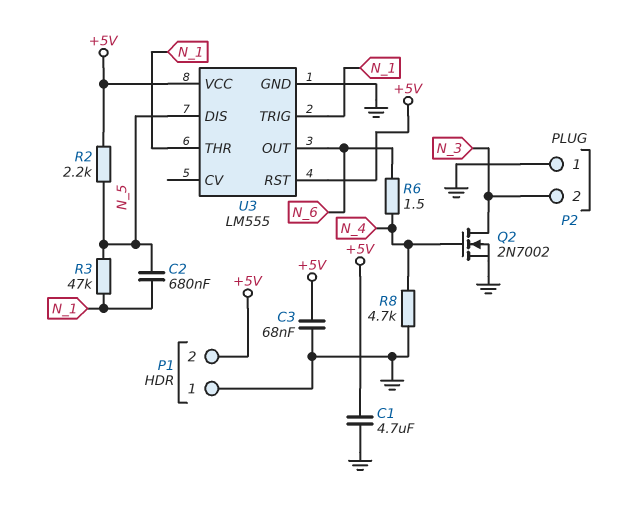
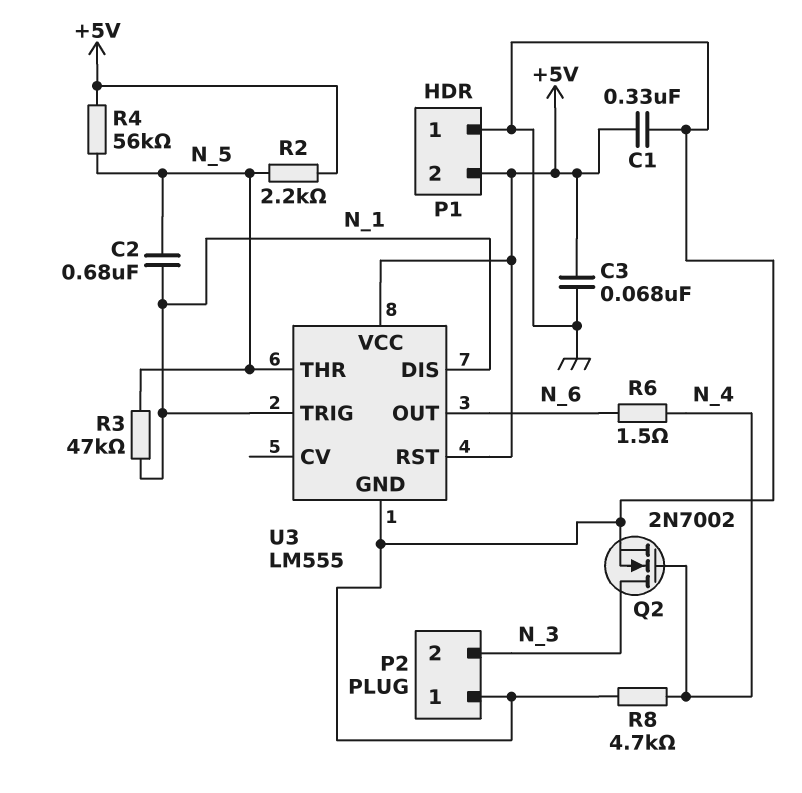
C1: 4.7uF (+5V, GND) -> 330nF (+5V, GND)
R4: none -> 56k (+5V, N_5)
U3 pin DIS: N_5 -> N_1
U3 pin THR: N_1 -> N_5

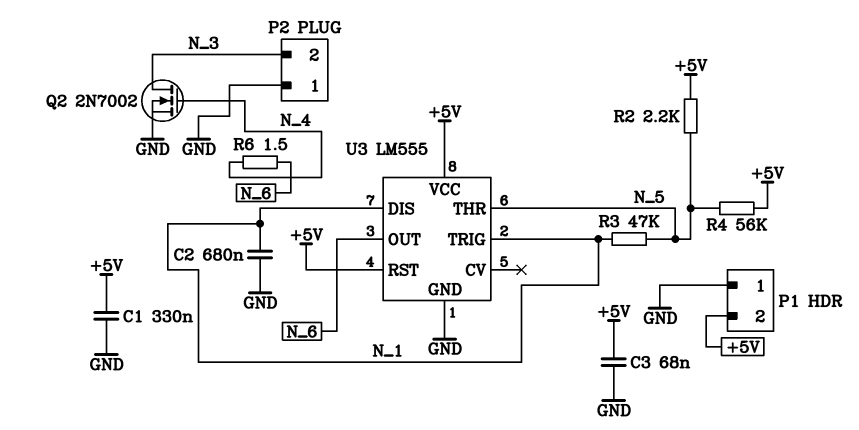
C2: 680nF (N_1, N_5) -> 680nF (GND, N_1)
R8: 4.7k (GND, N_4) -> none

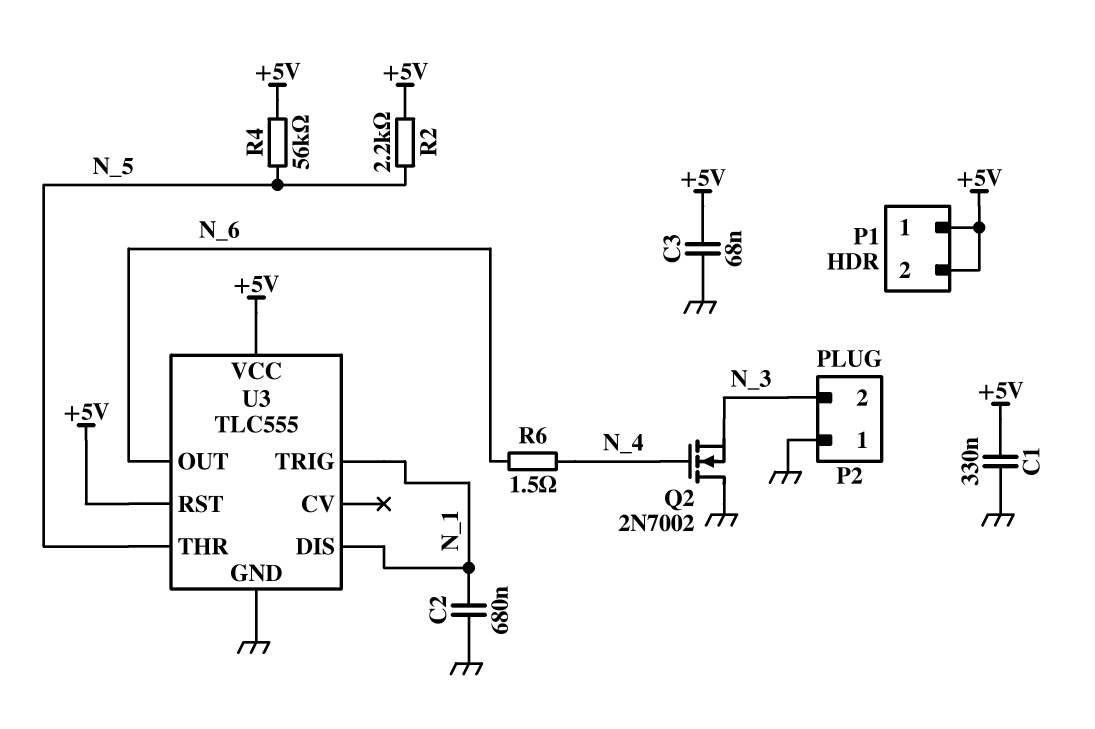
P1 pin 1: GND -> +5V
Q2: NMOS 2N7002 (G N_4, D N_3, S GND) -> NMOS 2N7002 (G N_4, D GND, S N_3)
R3: 47k (N_1, N_5) -> none
U3: LM555 -> TLC555

